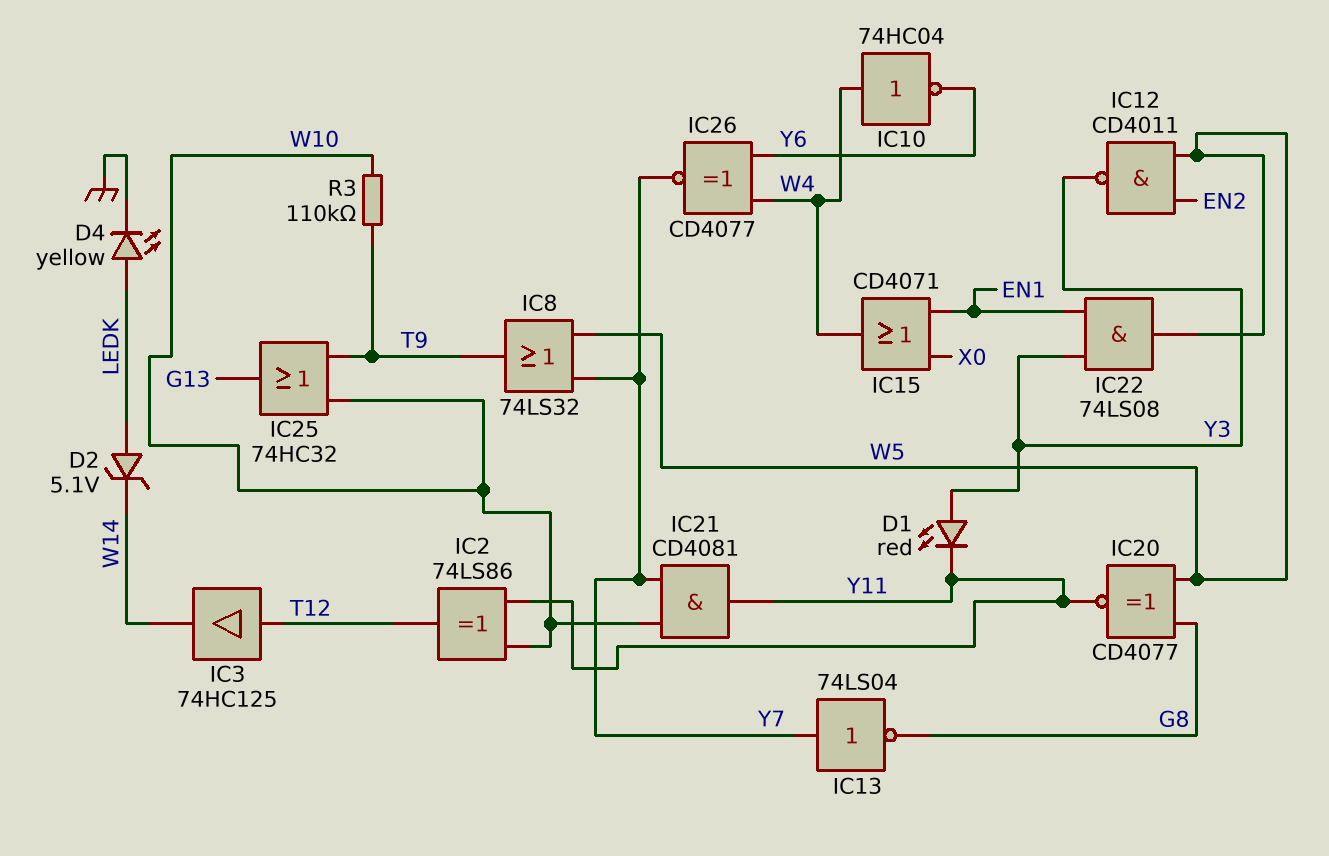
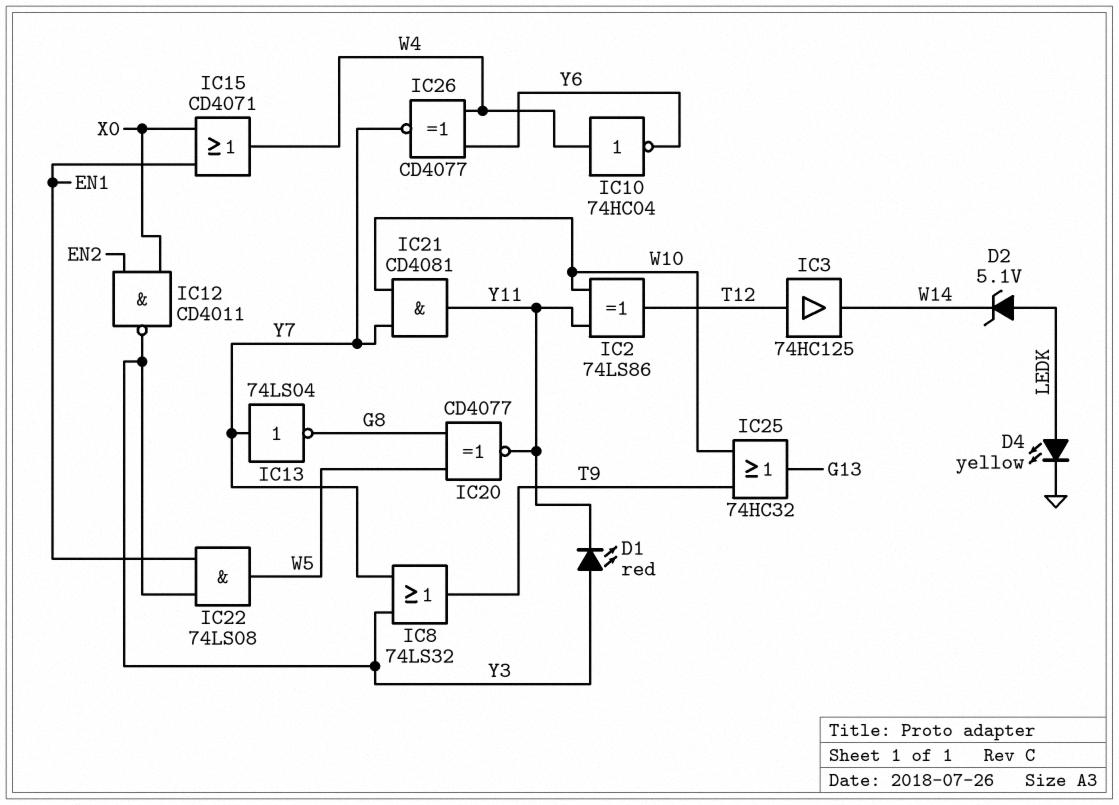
IC8: OR 74LS32 (in W5, in Y7, out T9) -> OR 74LS32 (in Y3, in Y7, out T9)
IC12: NAND CD4011 (in EN2, in W5, out Y3) -> NAND CD4011 (in EN2, in X0, out Y3)
R3: 110k (T9, W10) -> none

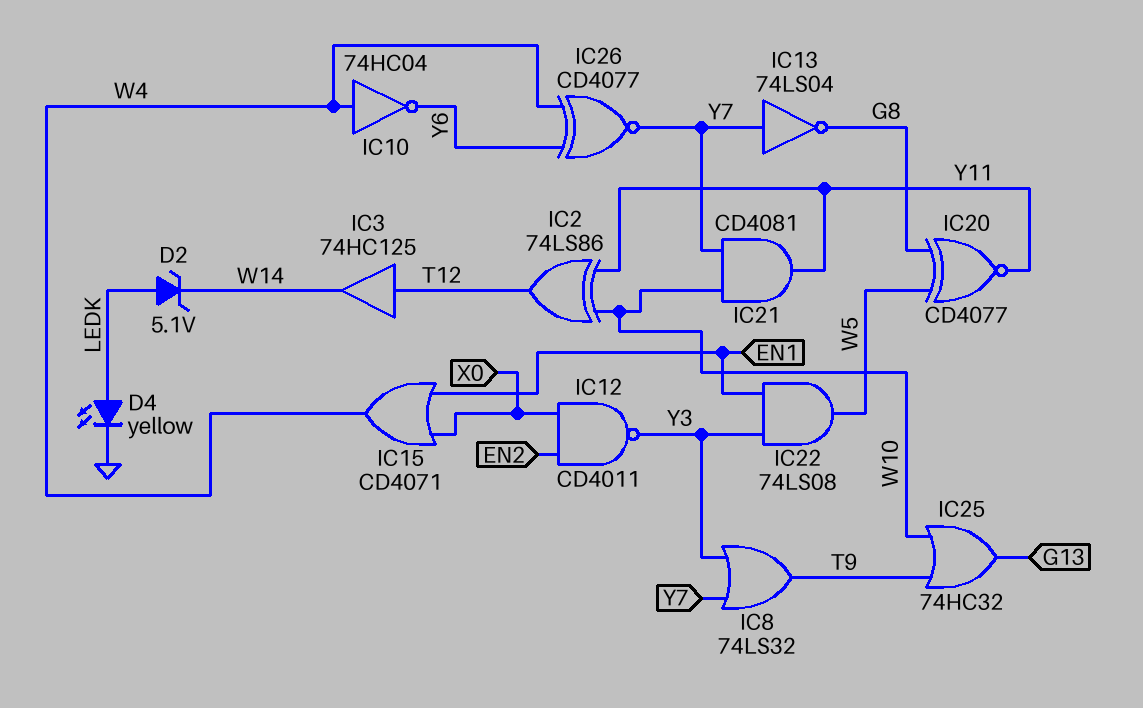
D1: LED red (A Y3, K Y11) -> none

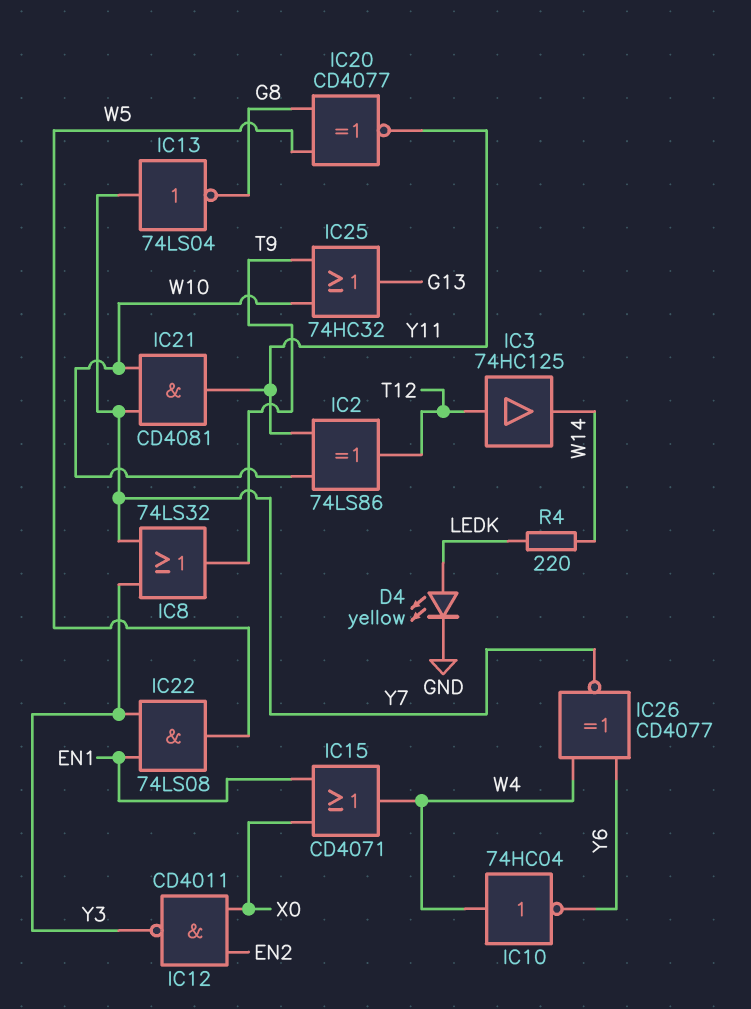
D2: zener 5.1V (A LEDK, K W14) -> none
R4: none -> 220 (LEDK, W14)

